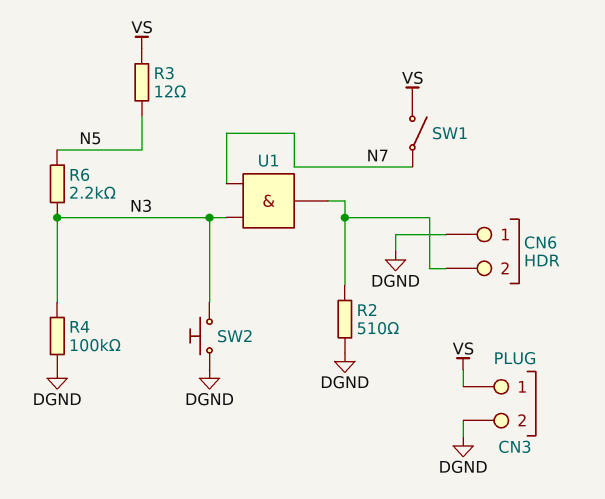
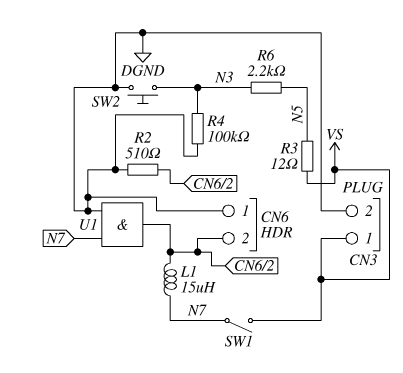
L1: none -> 15uH (CN6/2, N7)
U1: AND (in N3, in N7, out CN6/2) -> AND (in DGND, in N7, out CN6/2)

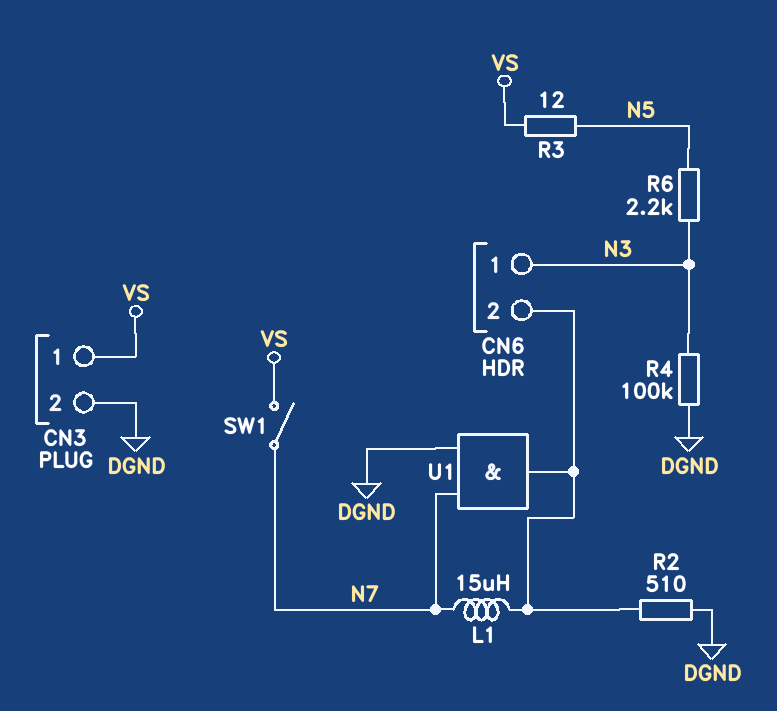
CN6 pin 1: DGND -> N3
SW2: button (DGND, N3) -> none

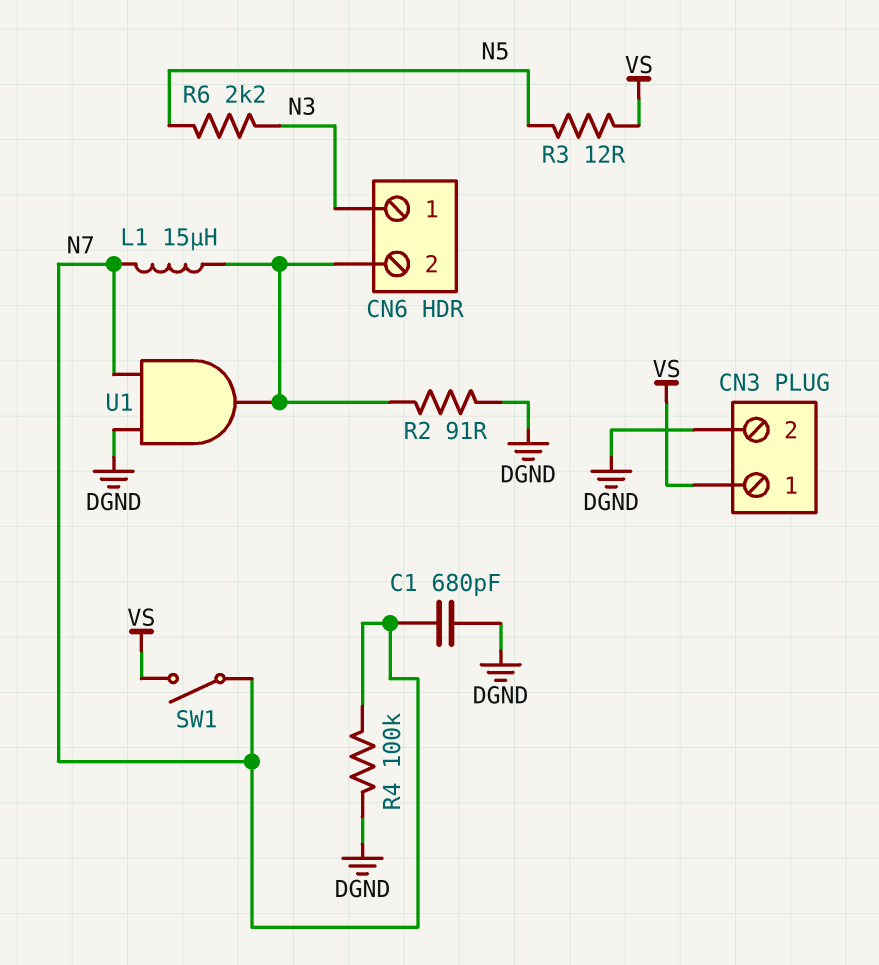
C1: none -> 680pF (DGND, N7)
R2: 510 (CN6/2, DGND) -> 91 (CN6/2, DGND)
R4: 100k (DGND, N3) -> 100k (DGND, N7)

